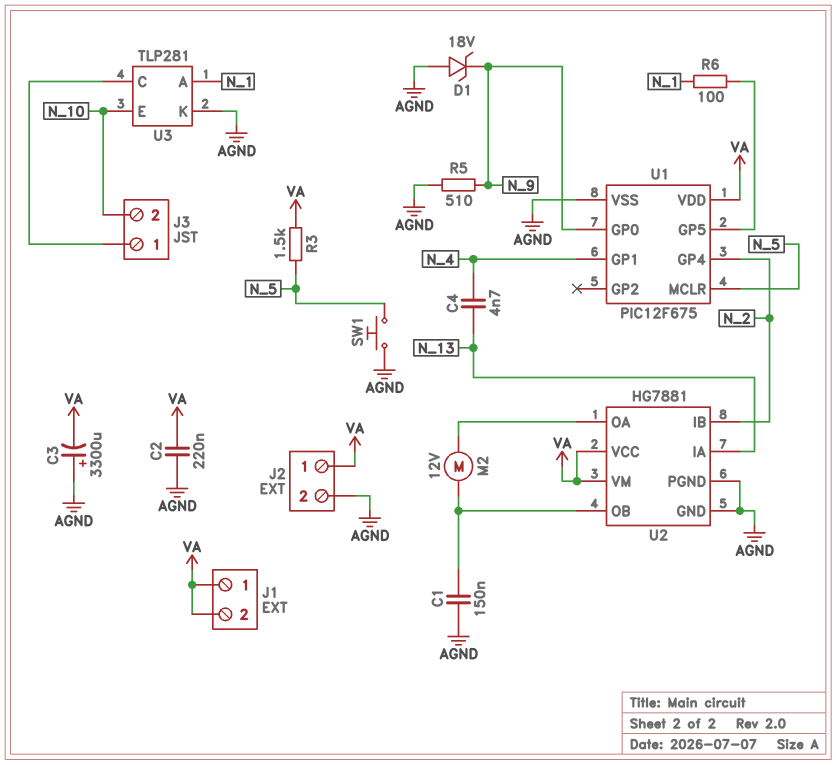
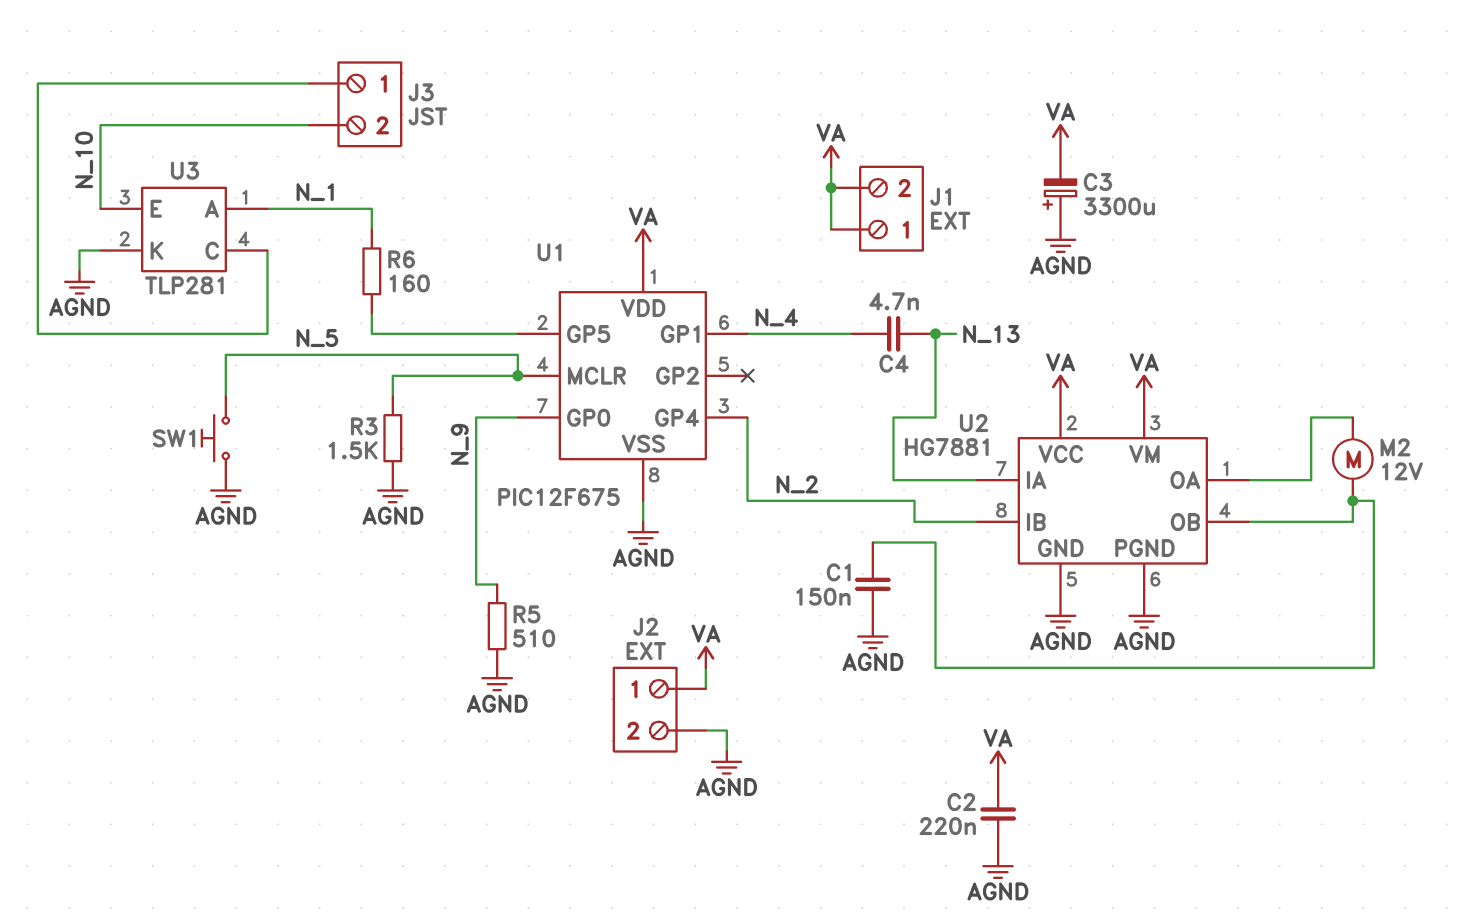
D1: zener 18V (A AGND, K N_9) -> none
R3: 1.5k (N_5, VA) -> 1.5k (AGND, N_5)
R6: 100 (N_1, U1/GP5) -> 160 (N_1, U1/GP5)

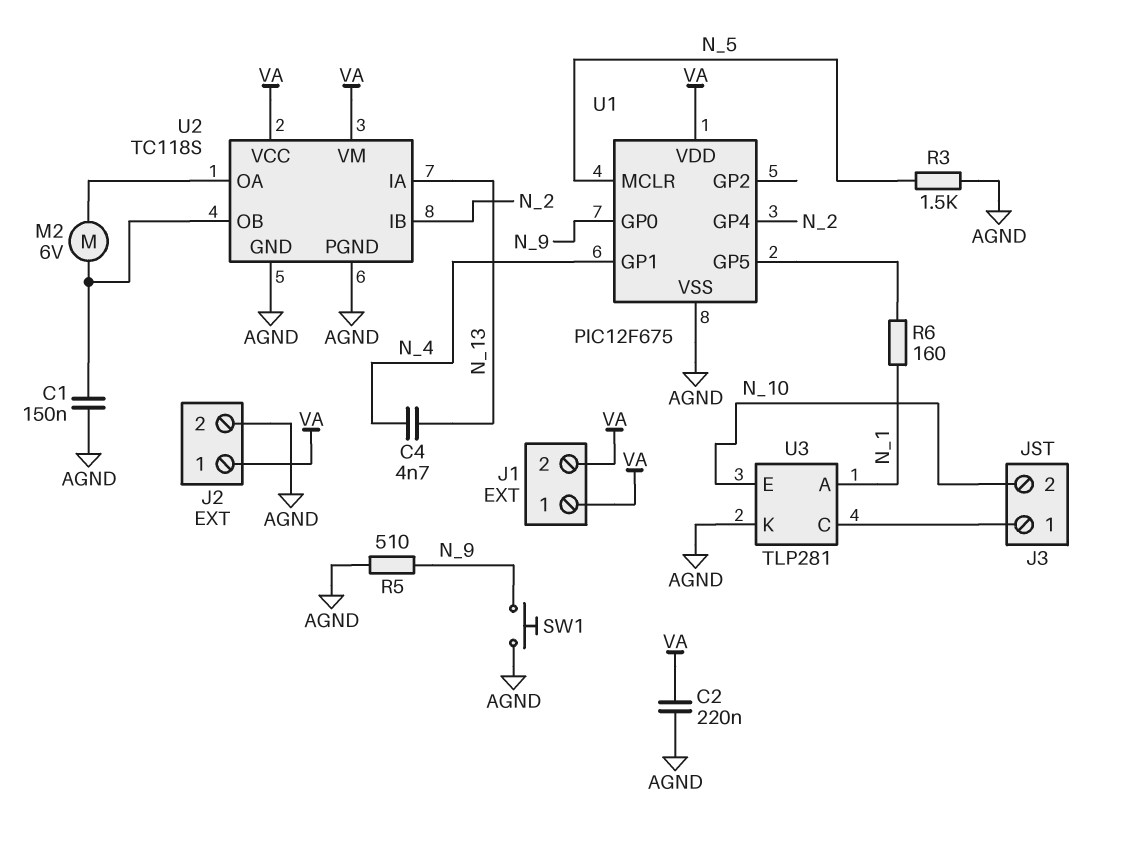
C3: 3300uF (plus AGND, minus VA) -> none
M2: motor 12V (U2/OA, U2/OB) -> motor 6V (U2/OA, U2/OB)
SW1: button (AGND, N_5) -> button (AGND, N_9)
U2: HG7881 -> TC118S

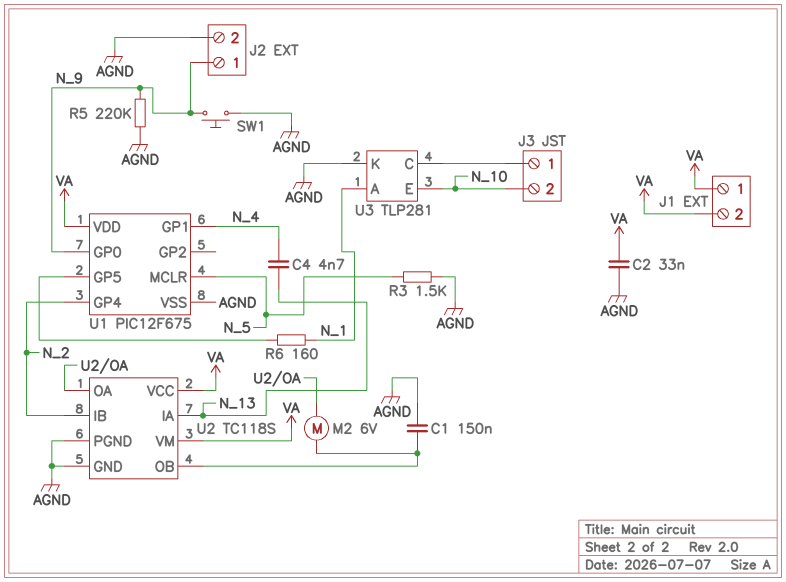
C2: 220nF (AGND, VA) -> 33nF (AGND, VA)
J2 pin 1: VA -> N_9
R5: 510 (AGND, N_9) -> 220k (AGND, N_9)

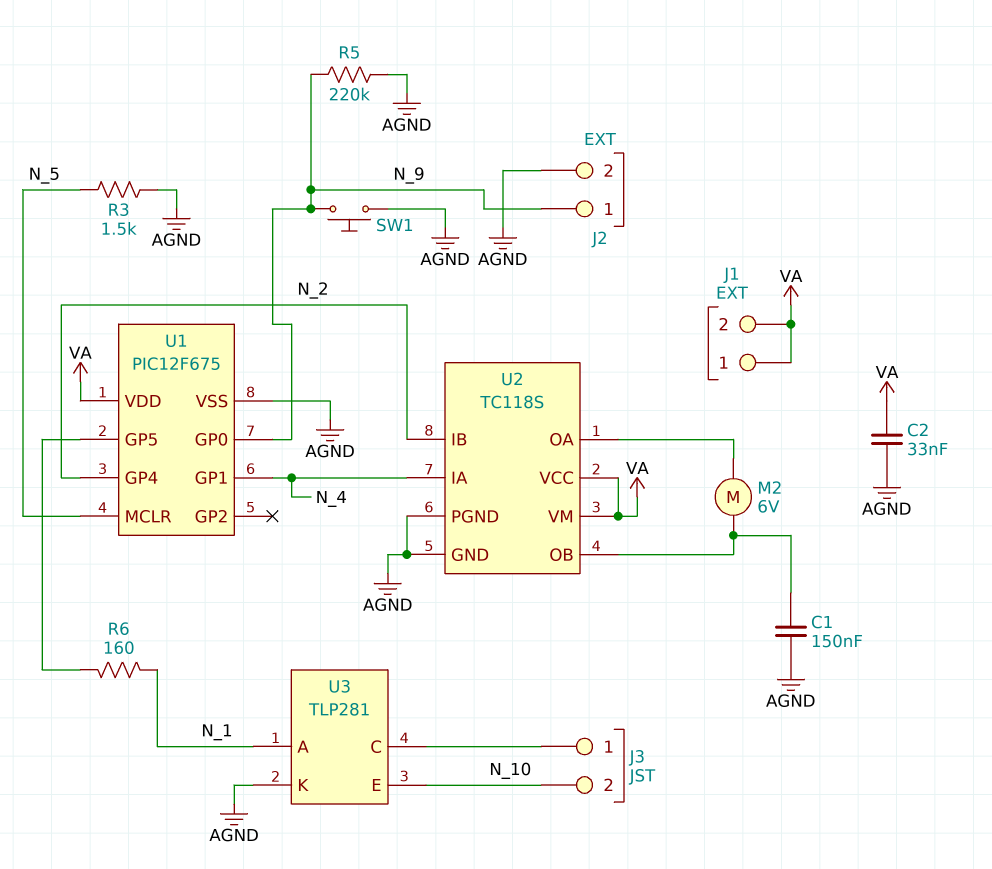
C4: 4.7nF (N_4, N_13) -> none
U2 pin IA: N_13 -> N_4

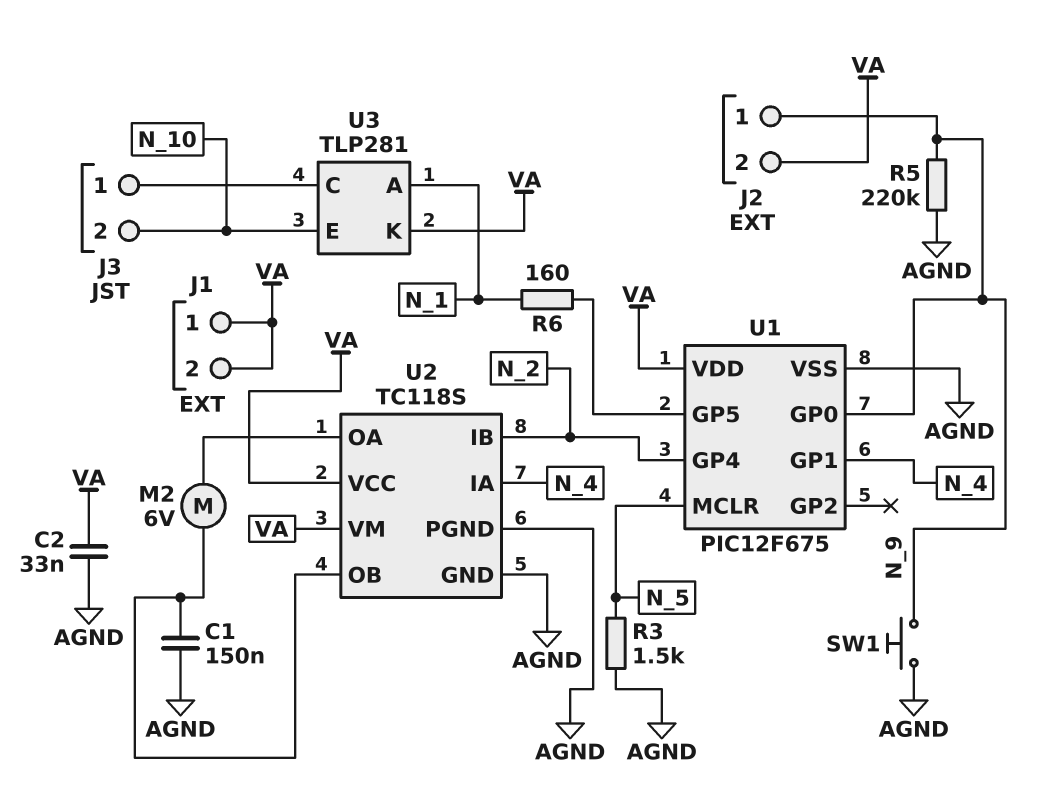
J2 pin 2: AGND -> VA
U3 pin K: AGND -> VA

